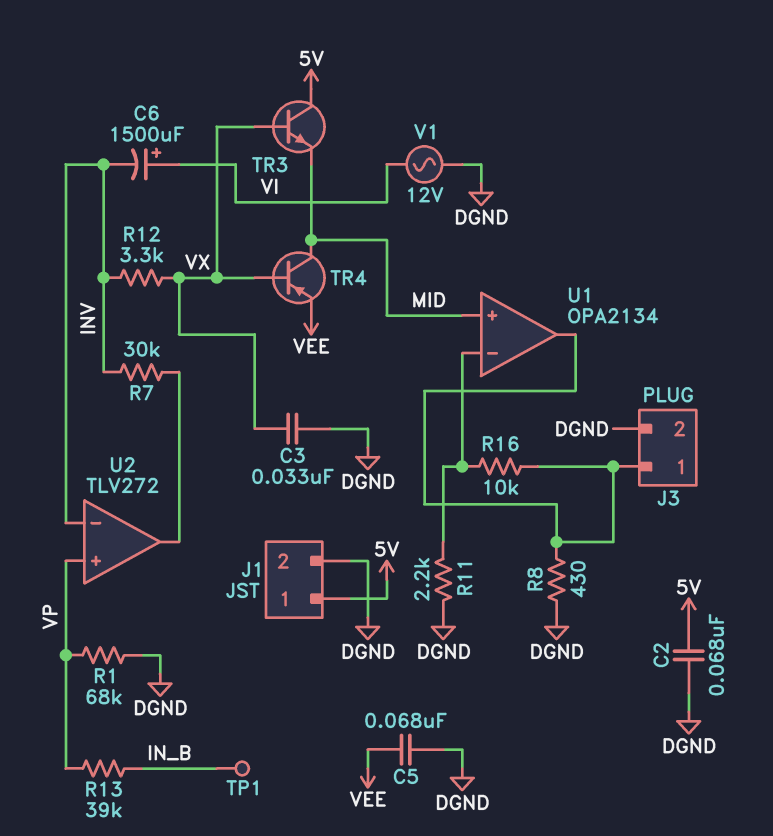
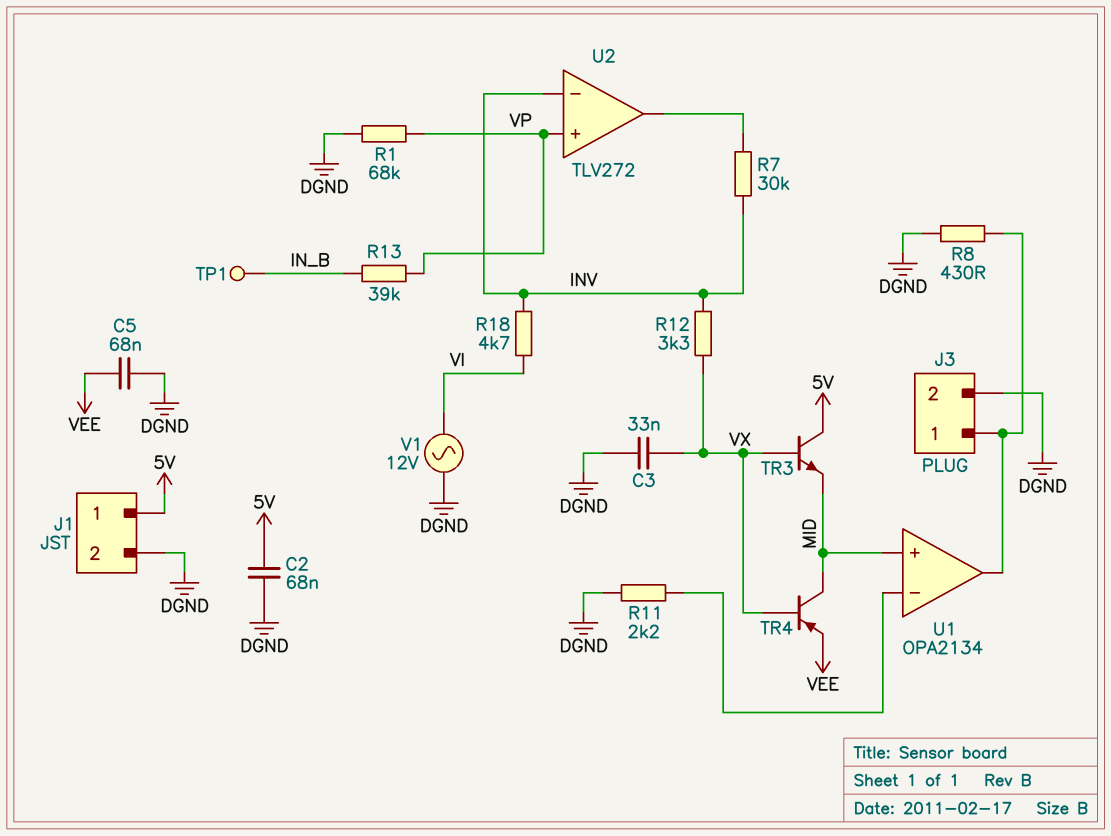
C6: 1500uF (plus VI, minus INV) -> none
R16: 10k (J3/1, U1/in-) -> none
R18: none -> 4.7k (INV, VI)

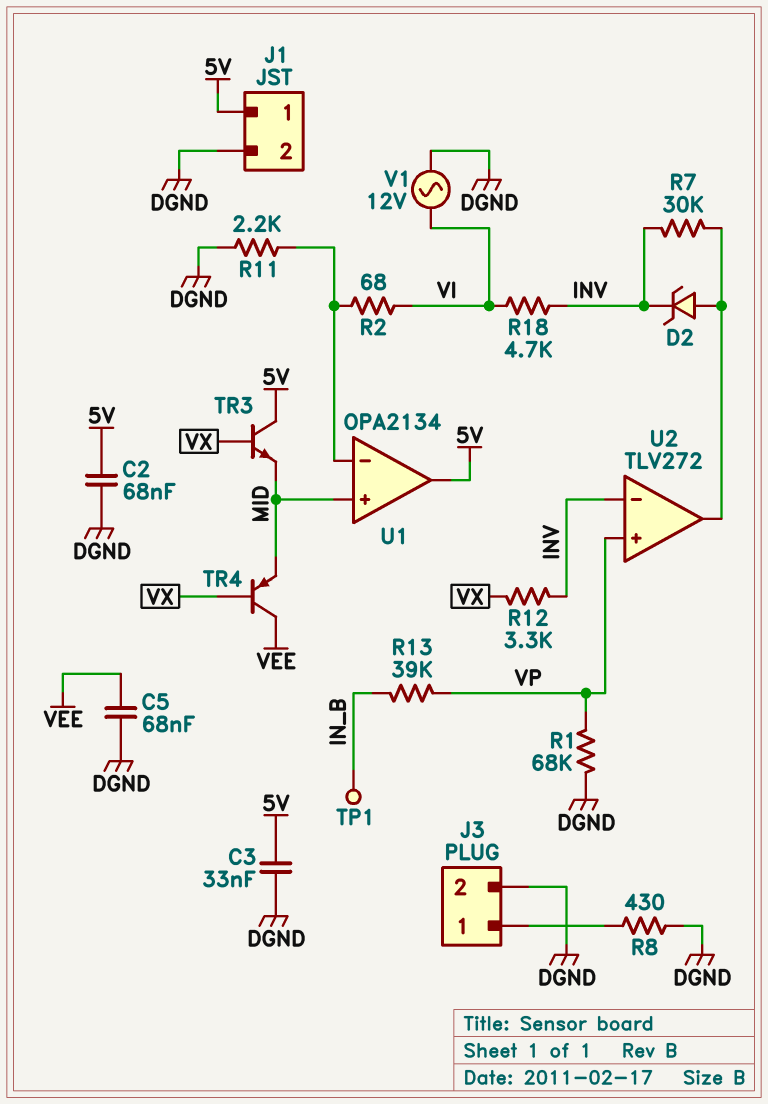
C3: 33nF (DGND, VX) -> 33nF (5V, DGND)
D2: none -> zener (A U2/out, K INV)
R2: none -> 68 (U1/in-, VI)
TR4: PNP (B VX, C MID, E VEE) -> PNP (B VX, C VEE, E MID)
U1 pin out: J3/1 -> 5V

